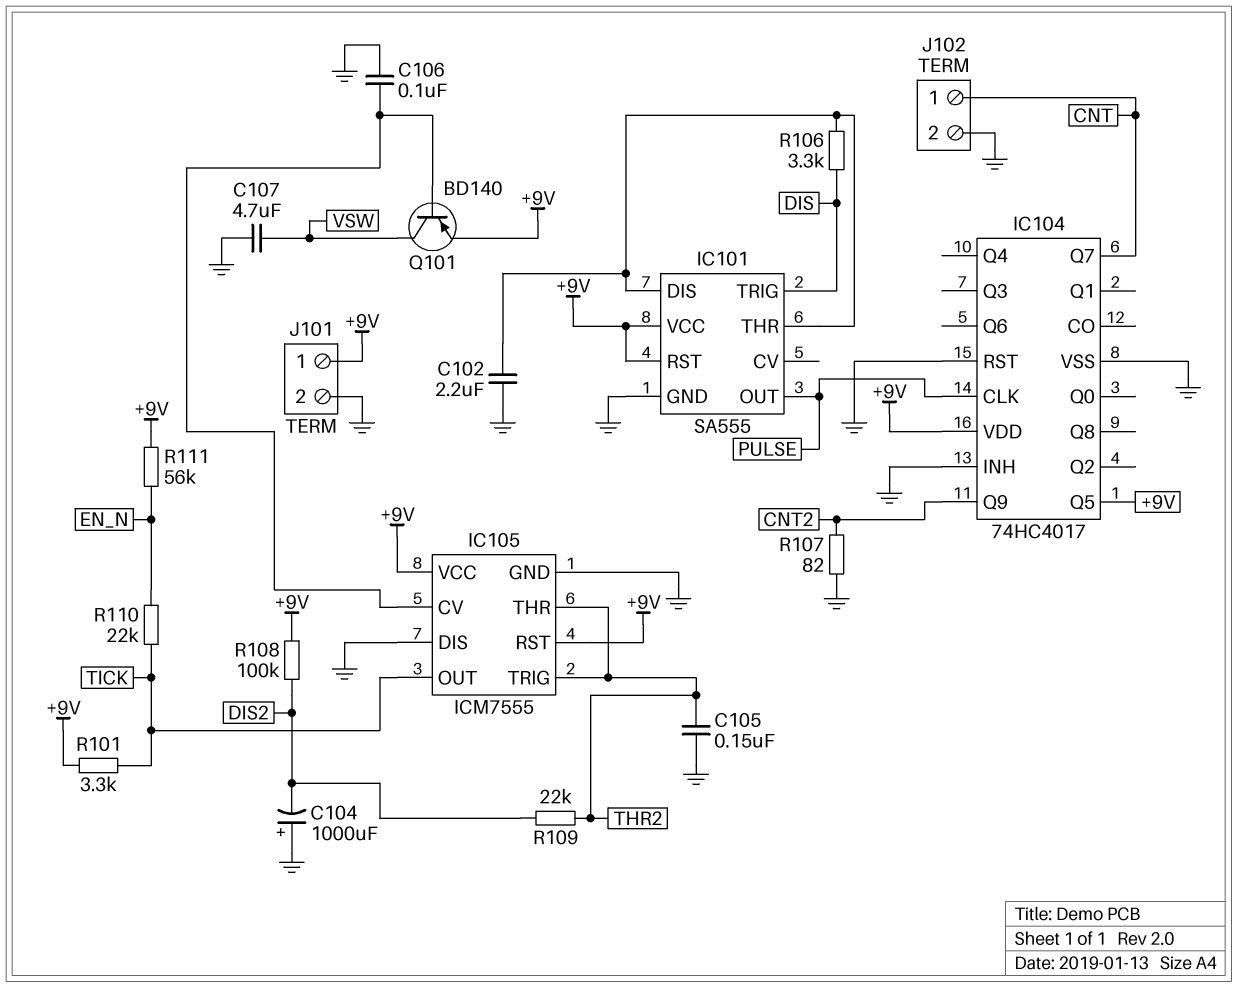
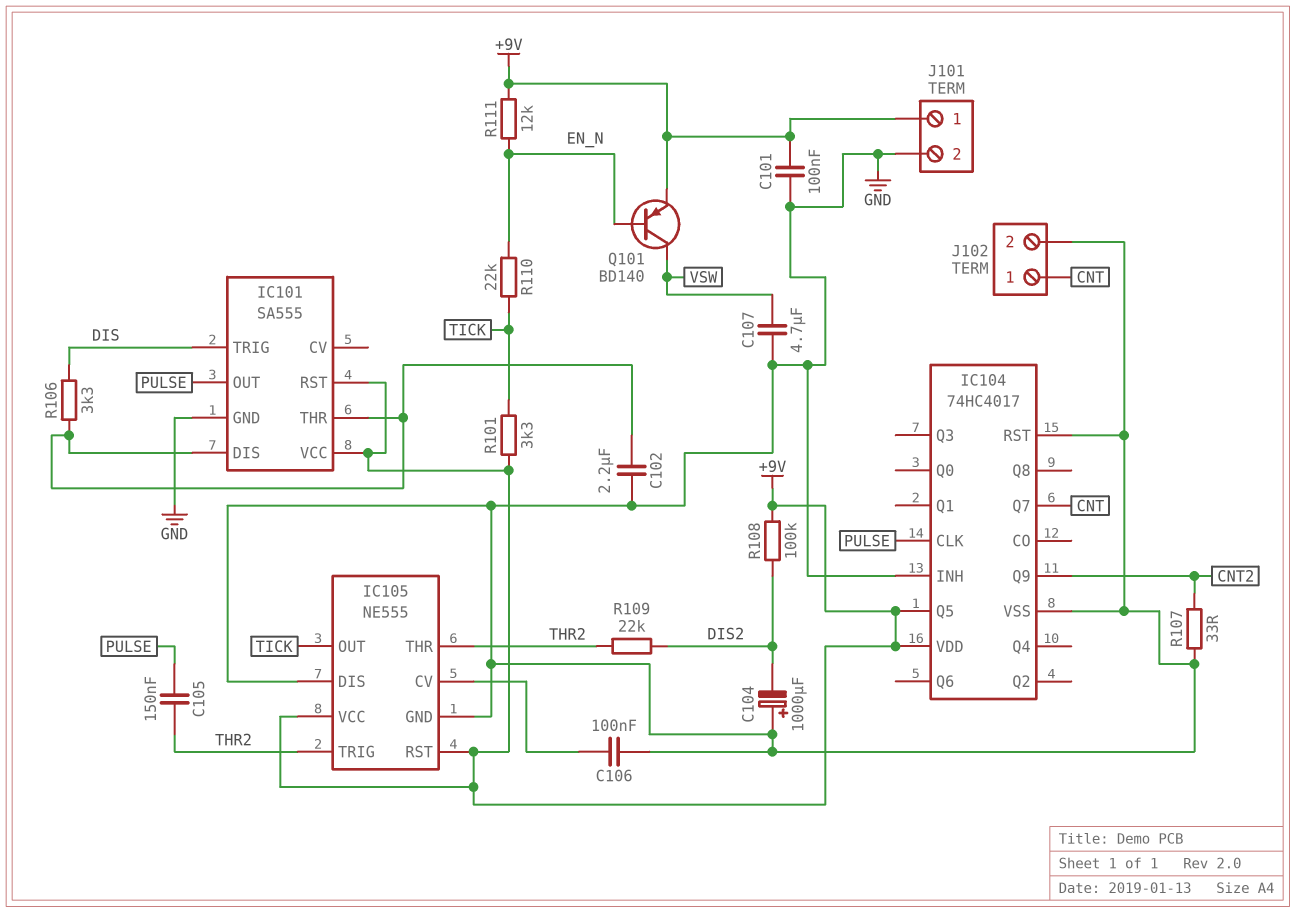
C101: none -> 100nF (+9V, GND)
C105: 150nF (GND, THR2) -> 150nF (PULSE, THR2)
IC105: ICM7555 -> NE555
Q101: PNP BD140 (B IC105/CV, C VSW, E +9V) -> PNP BD140 (B EN_N, C VSW, E +9V)
R107: 82 (CNT2, GND) -> 33 (CNT2, GND)
R111: 56k (+9V, EN_N) -> 12k (+9V, EN_N)

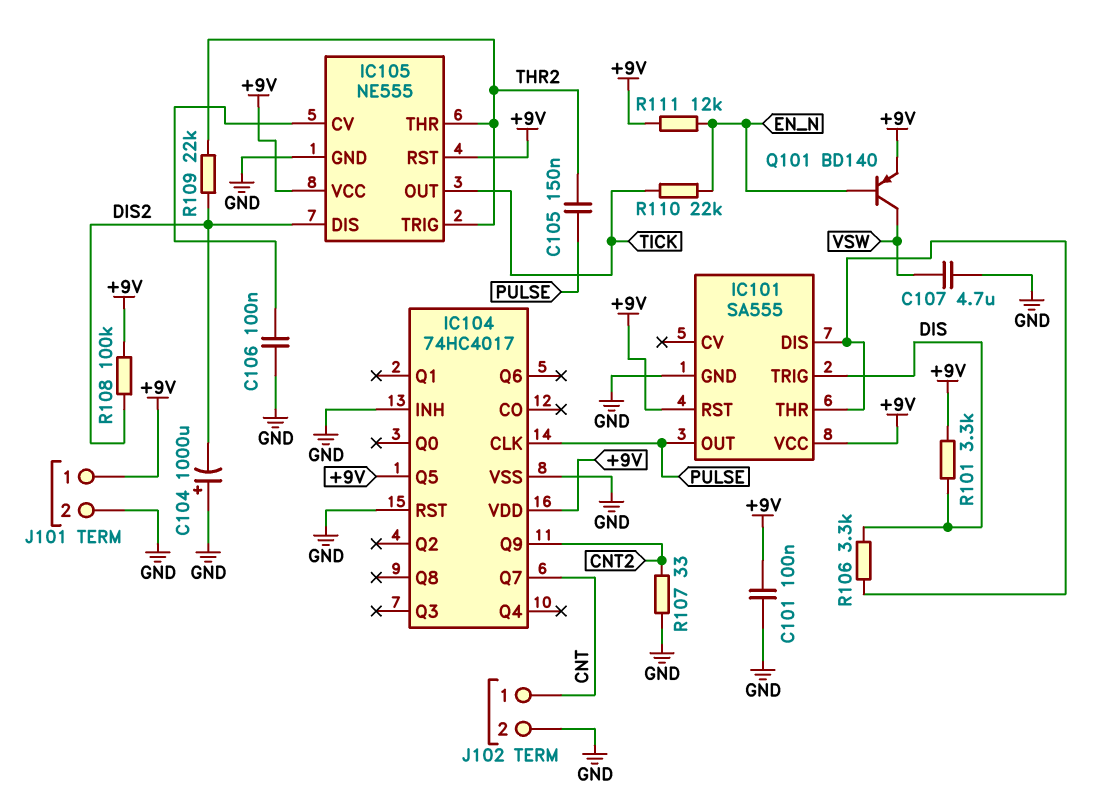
C102: 2.2uF (GND, IC101/DIS) -> none
IC105 pin DIS: GND -> DIS2
R101: 3.3k (+9V, TICK) -> 3.3k (+9V, DIS)

